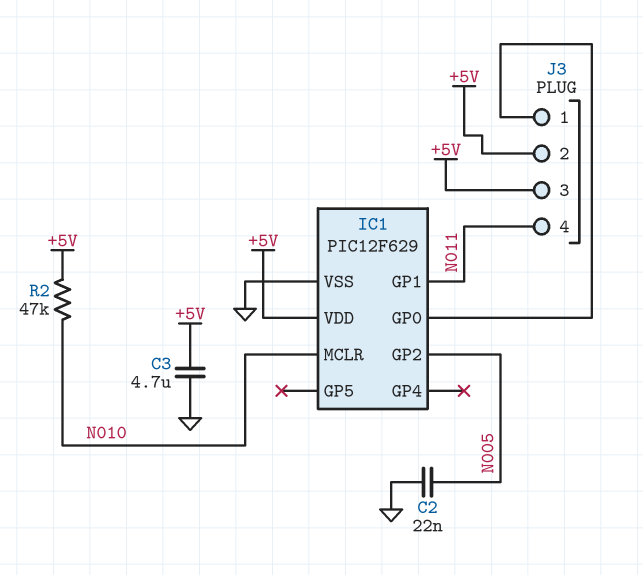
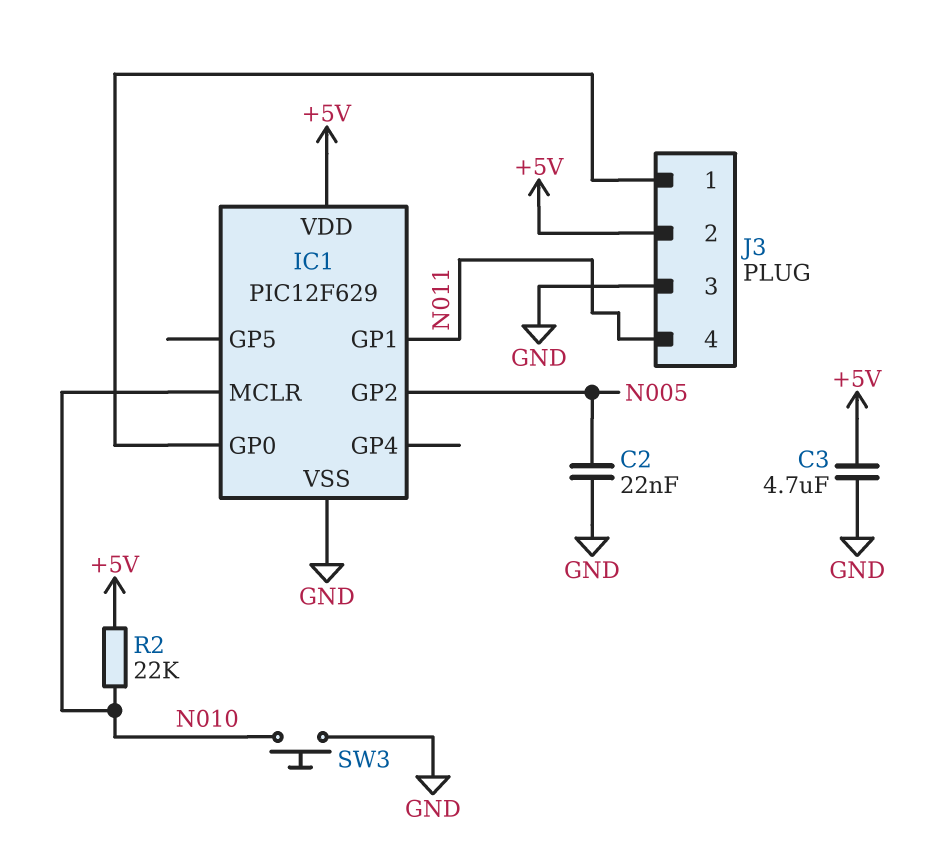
J3 pin 3: +5V -> GND
R2: 47k (+5V, N010) -> 22k (+5V, N010)
SW3: none -> button (GND, N010)

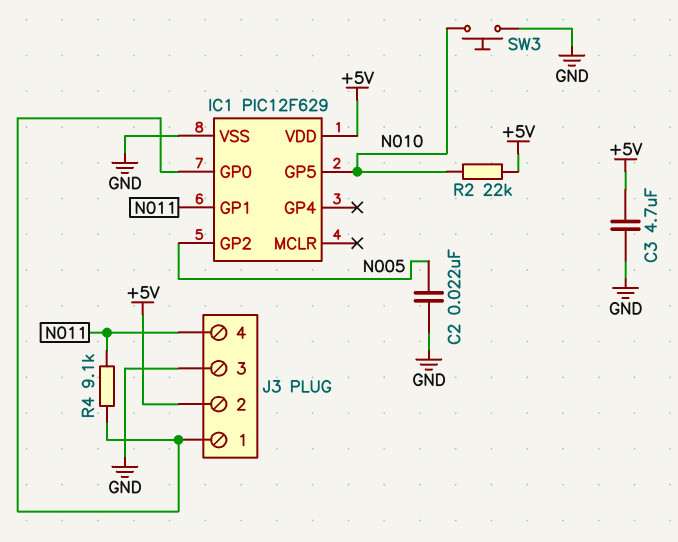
IC1 pin GP5: none -> N010
IC1 pin MCLR: N010 -> none
R4: none -> 9.1k (IC1/GP0, N011)

